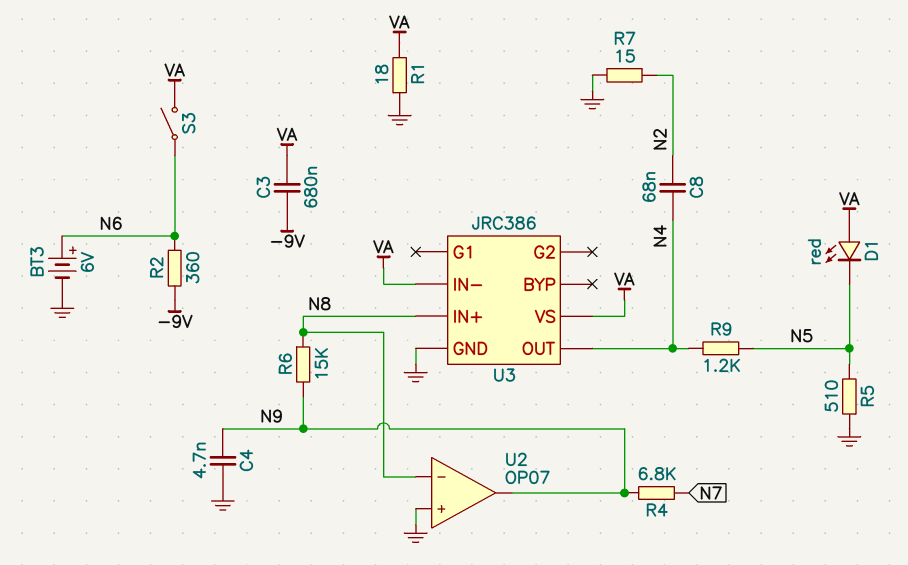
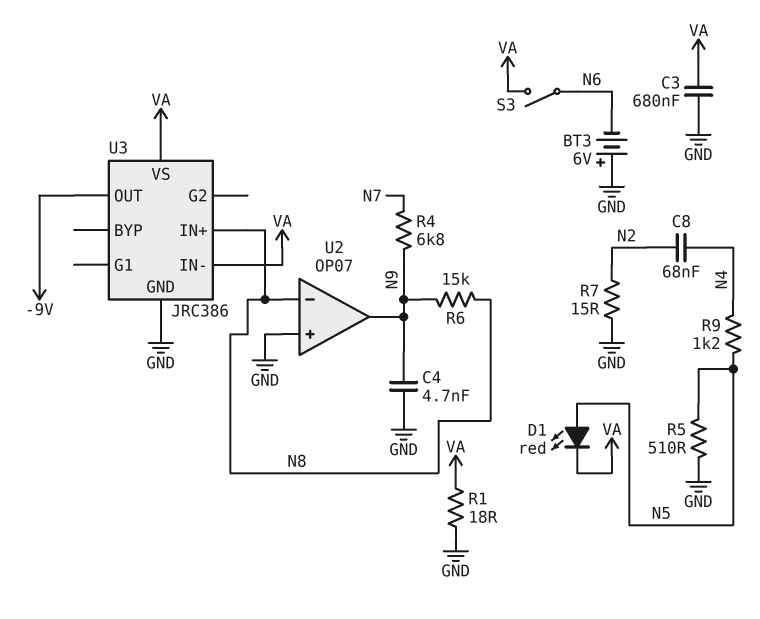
BT3: 6V (plus N6, minus GND) -> 6V (plus GND, minus N6)
C3: 680nF (-9V, VA) -> 680nF (GND, VA)
D1: LED red (A VA, K N5) -> LED red (A N5, K VA)
R2: 360 (-9V, N6) -> none
U3 pin OUT: N4 -> -9V

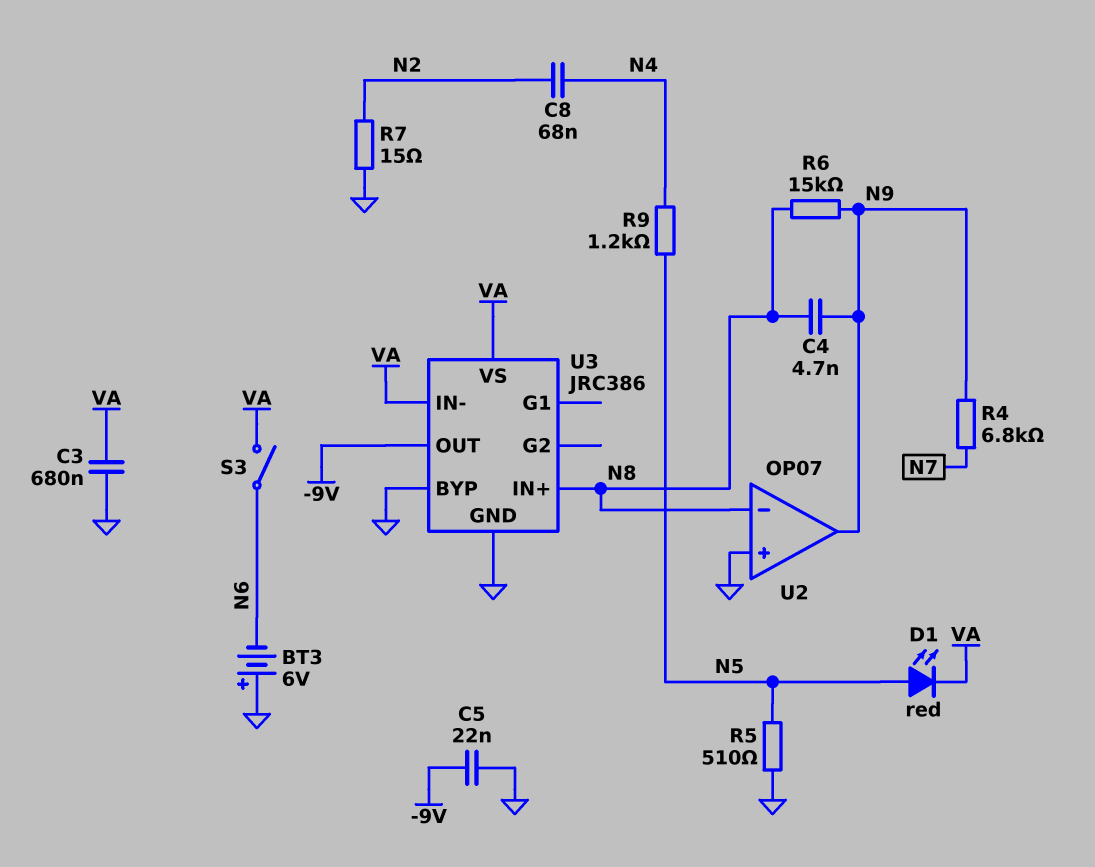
C4: 4.7nF (GND, N9) -> 4.7nF (N8, N9)
C5: none -> 22nF (-9V, GND)
R1: 18 (GND, VA) -> none
U3 pin BYP: none -> GND

